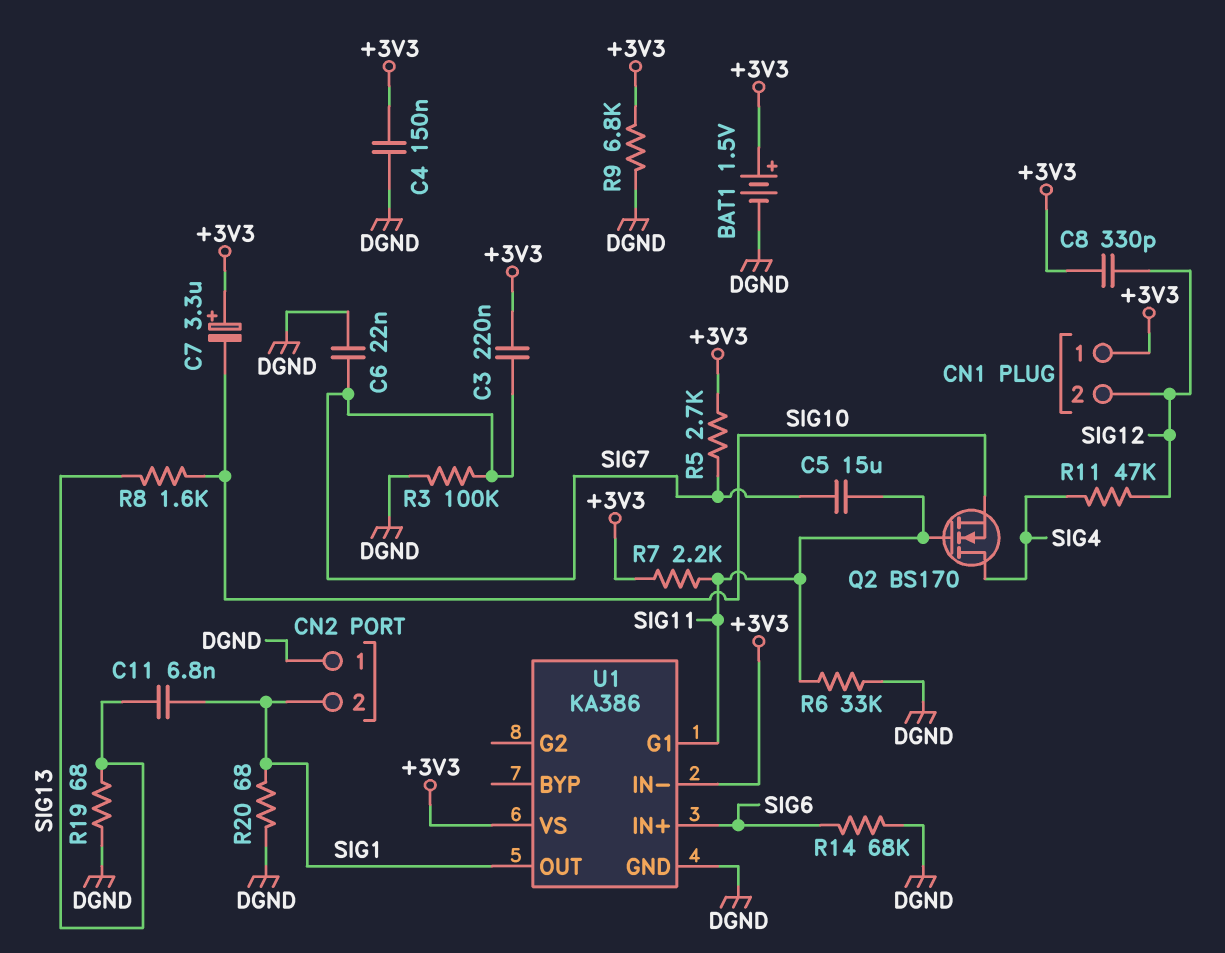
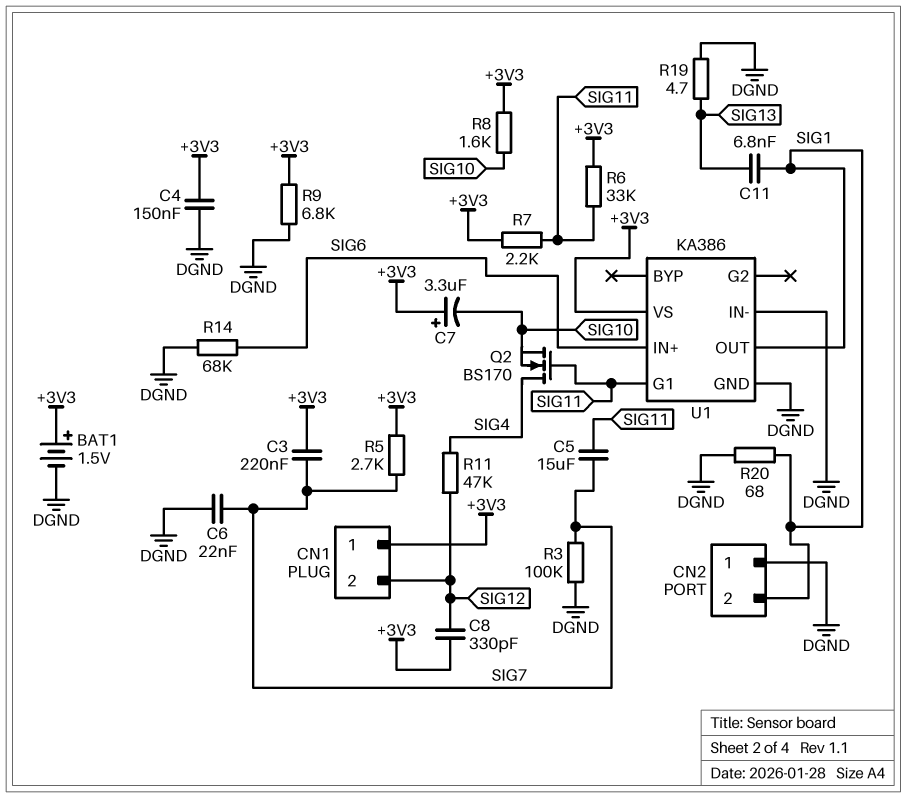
R6: 33k (DGND, SIG11) -> 33k (+3V3, SIG11)
R8: 1.6k (SIG10, SIG13) -> 1.6k (+3V3, SIG10)
R19: 68 (DGND, SIG13) -> 4.7 (DGND, SIG13)
U1 pin IN-: +3V3 -> DGND

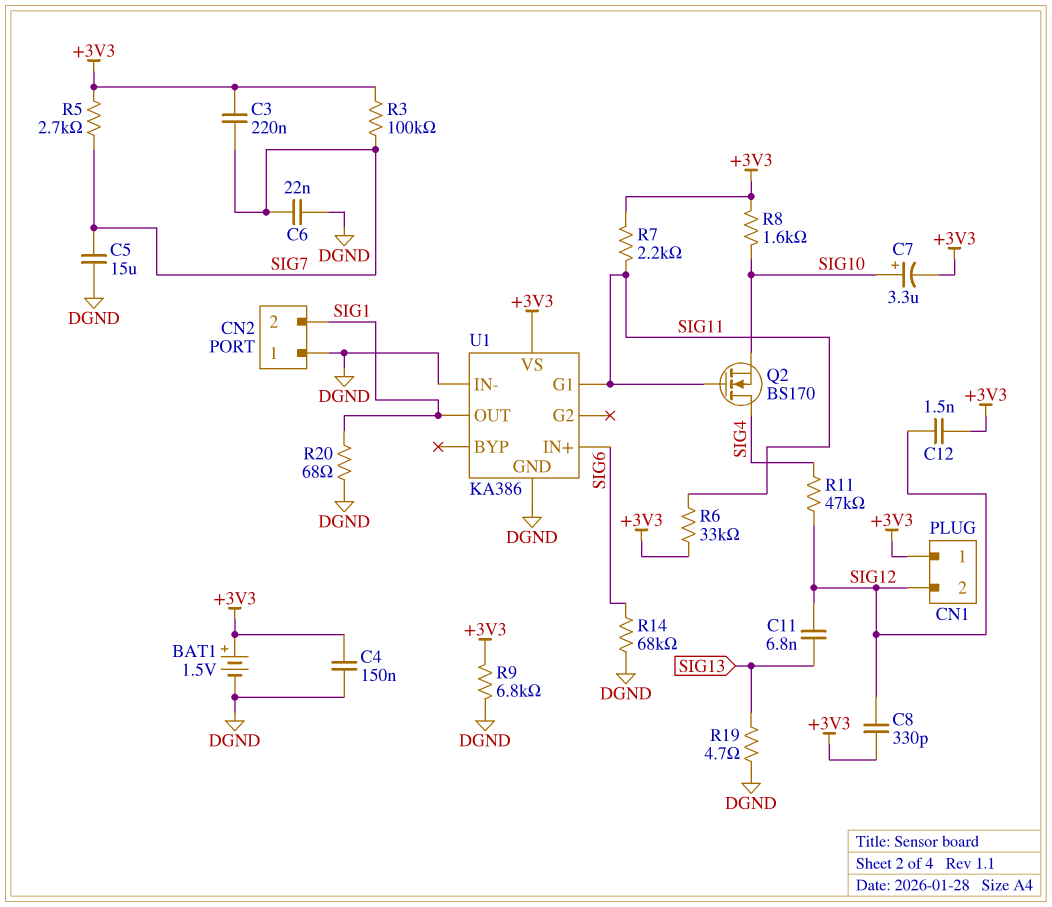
C5: 15uF (SIG7, SIG11) -> 15uF (DGND, SIG7)
C7: 3.3uF (plus +3V3, minus SIG10) -> 3.3uF (plus SIG10, minus +3V3)
C11: 6.8nF (SIG1, SIG13) -> 6.8nF (SIG12, SIG13)
C12: none -> 1.5nF (+3V3, SIG12)
R3: 100k (DGND, SIG7) -> 100k (+3V3, SIG7)

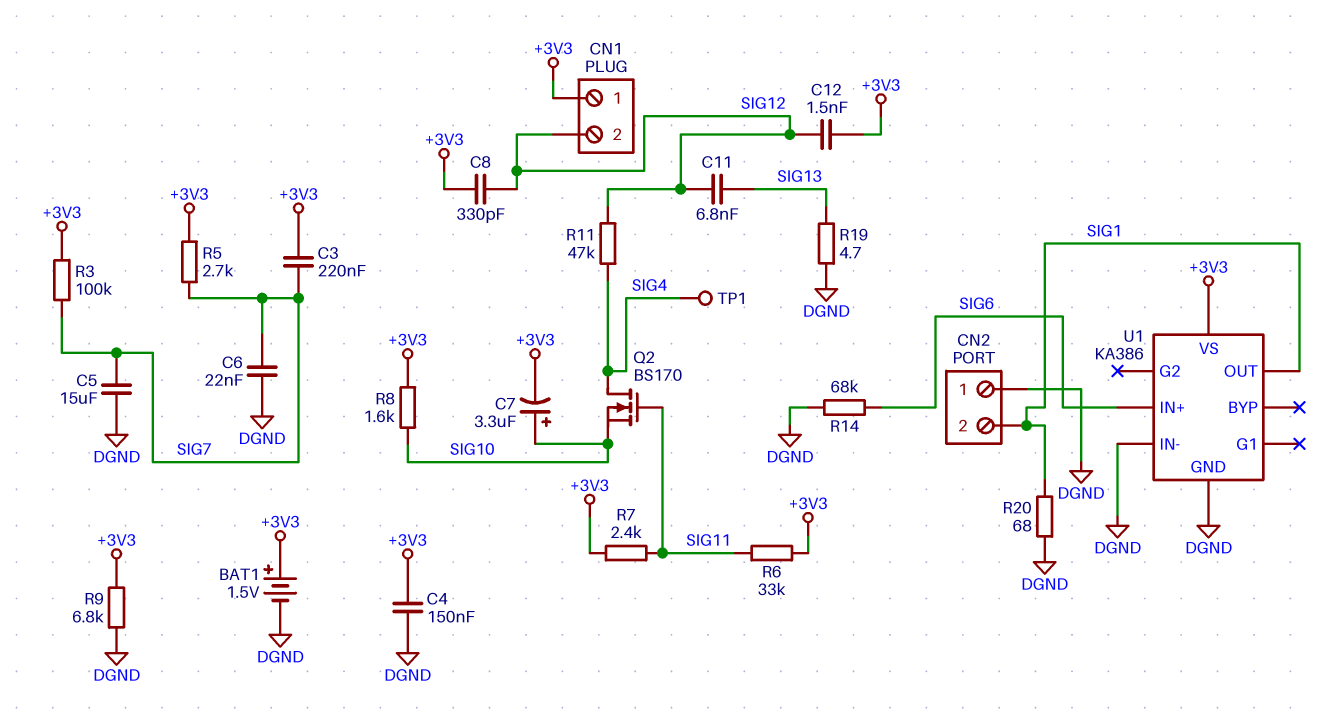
R7: 2.2k (+3V3, SIG11) -> 2.4k (+3V3, SIG11)
TP1: none -> test point (SIG4)
U1 pin G1: SIG11 -> none

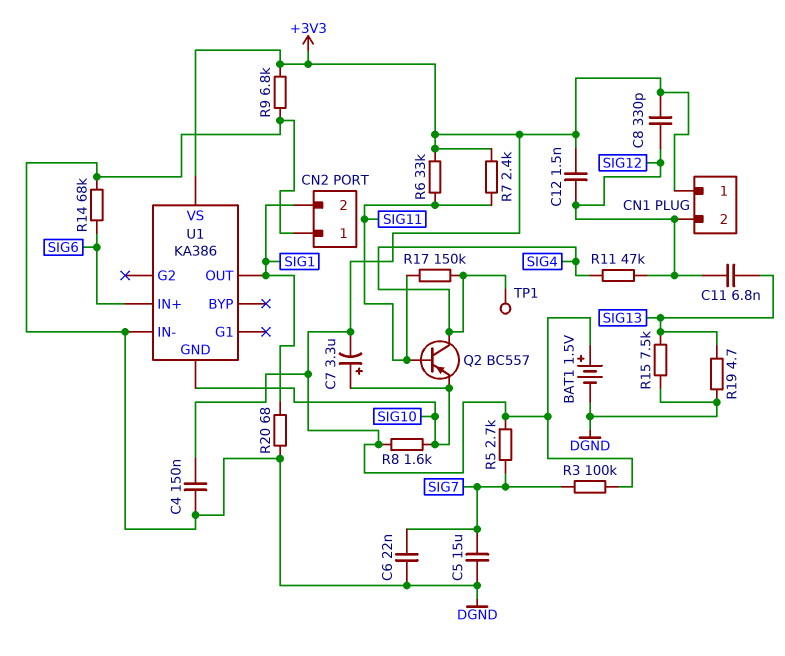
C3: 220nF (+3V3, SIG7) -> none
Q2: NMOS BS170 (G SIG11, D SIG4, S SIG10) -> PNP BC557 (B SIG11, C SIG4, E SIG10)
R15: none -> 7.5k (DGND, SIG13)
R17: none -> 150k (SIG4, SIG11)
U1 pin GND: DGND -> SIG10

